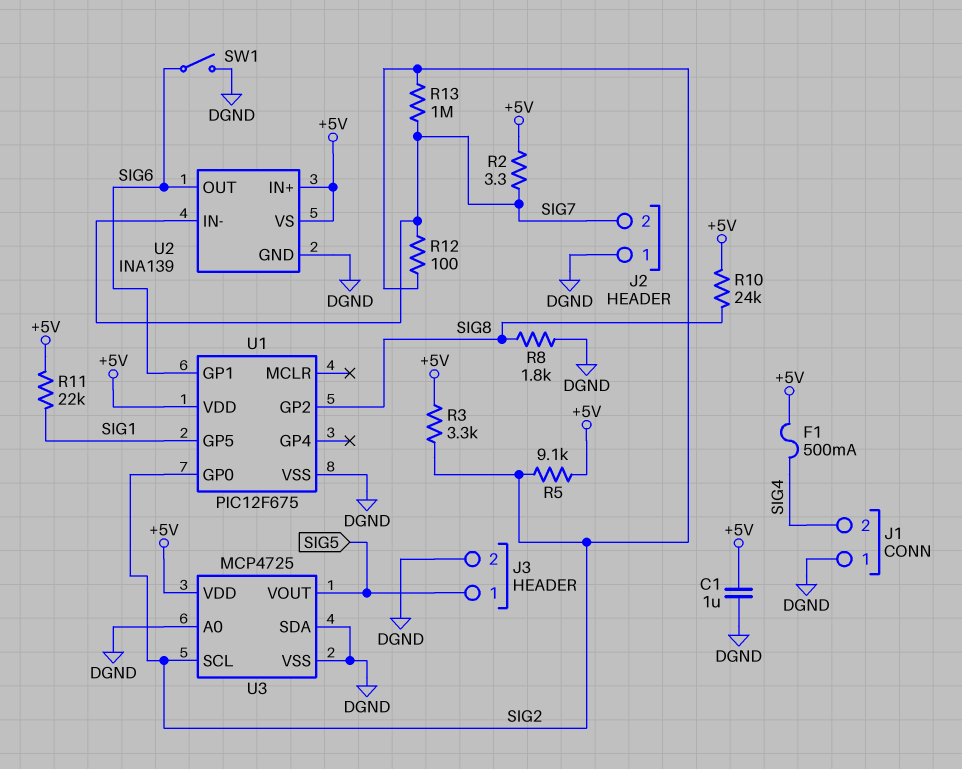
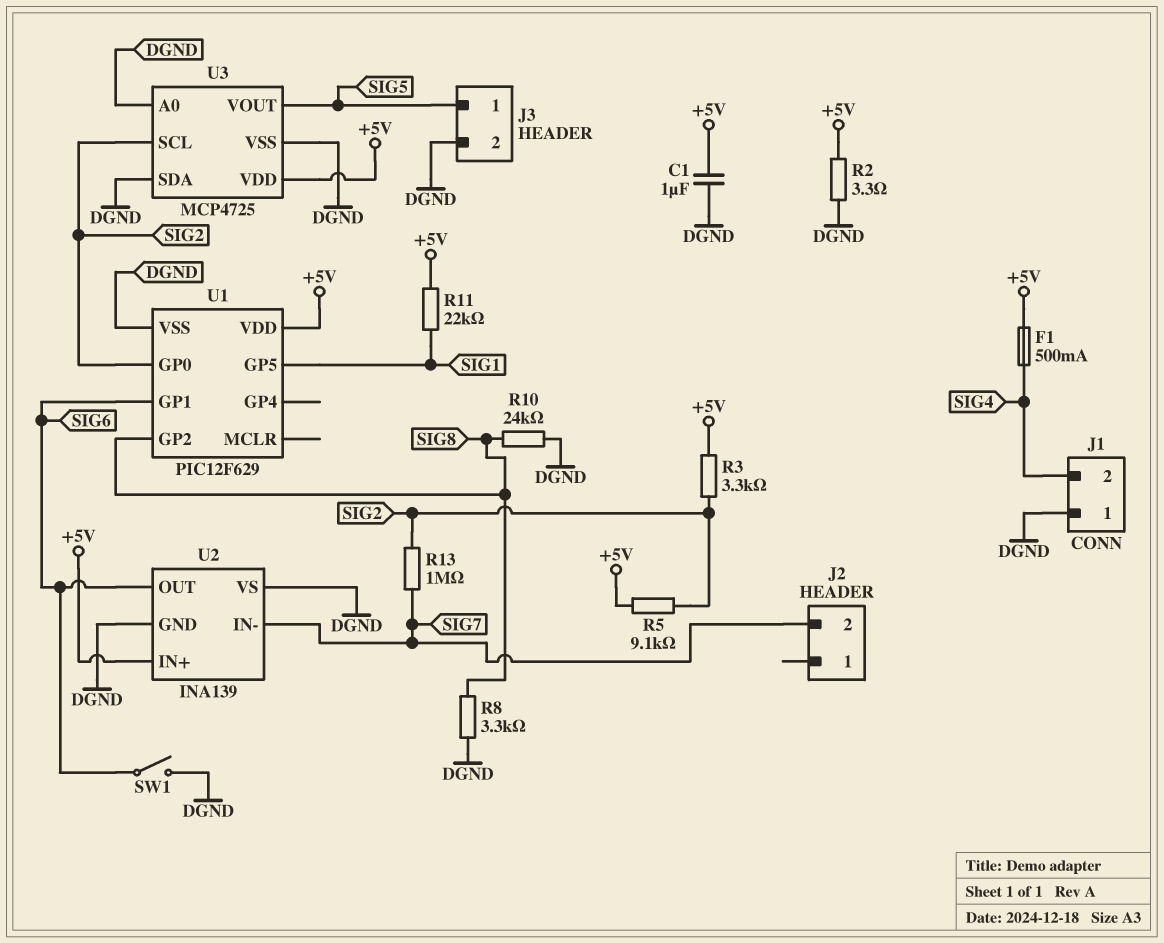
J2 pin 1: DGND -> none
R2: 3.3 (+5V, SIG7) -> 3.3 (+5V, DGND)
R8: 1.8k (DGND, SIG8) -> 3.3k (DGND, SIG8)
R10: 24k (+5V, SIG8) -> 24k (DGND, SIG8)
R12: 100 (SIG2, SIG7) -> none
U1: PIC12F675 -> PIC12F629
U2 pin VS: +5V -> DGND

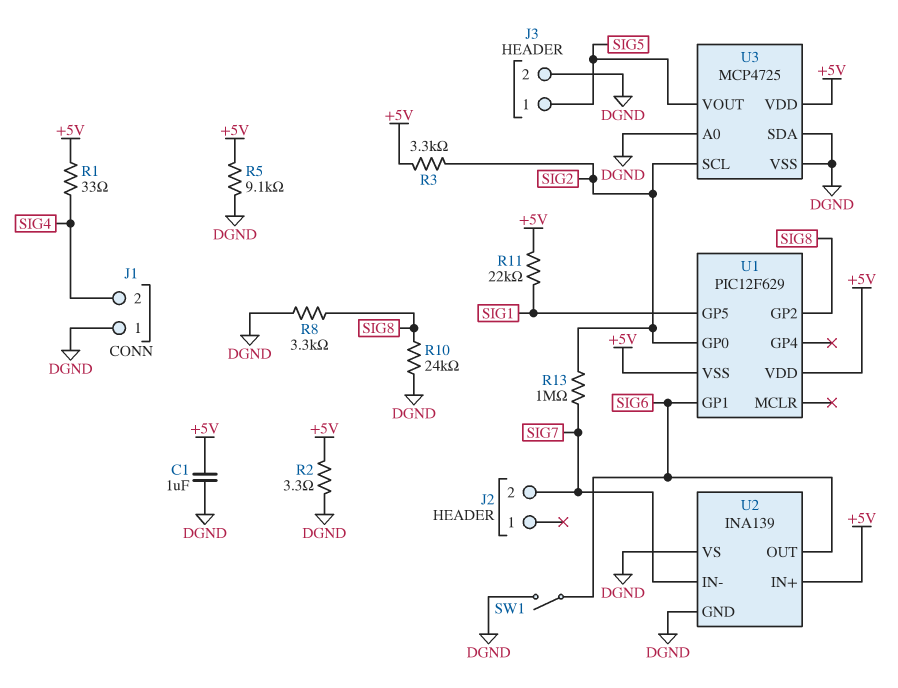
F1: 500mA (+5V, SIG4) -> none
R1: none -> 33 (+5V, SIG4)
R5: 9.1k (+5V, SIG2) -> 9.1k (+5V, DGND)
U1 pin VSS: DGND -> +5V

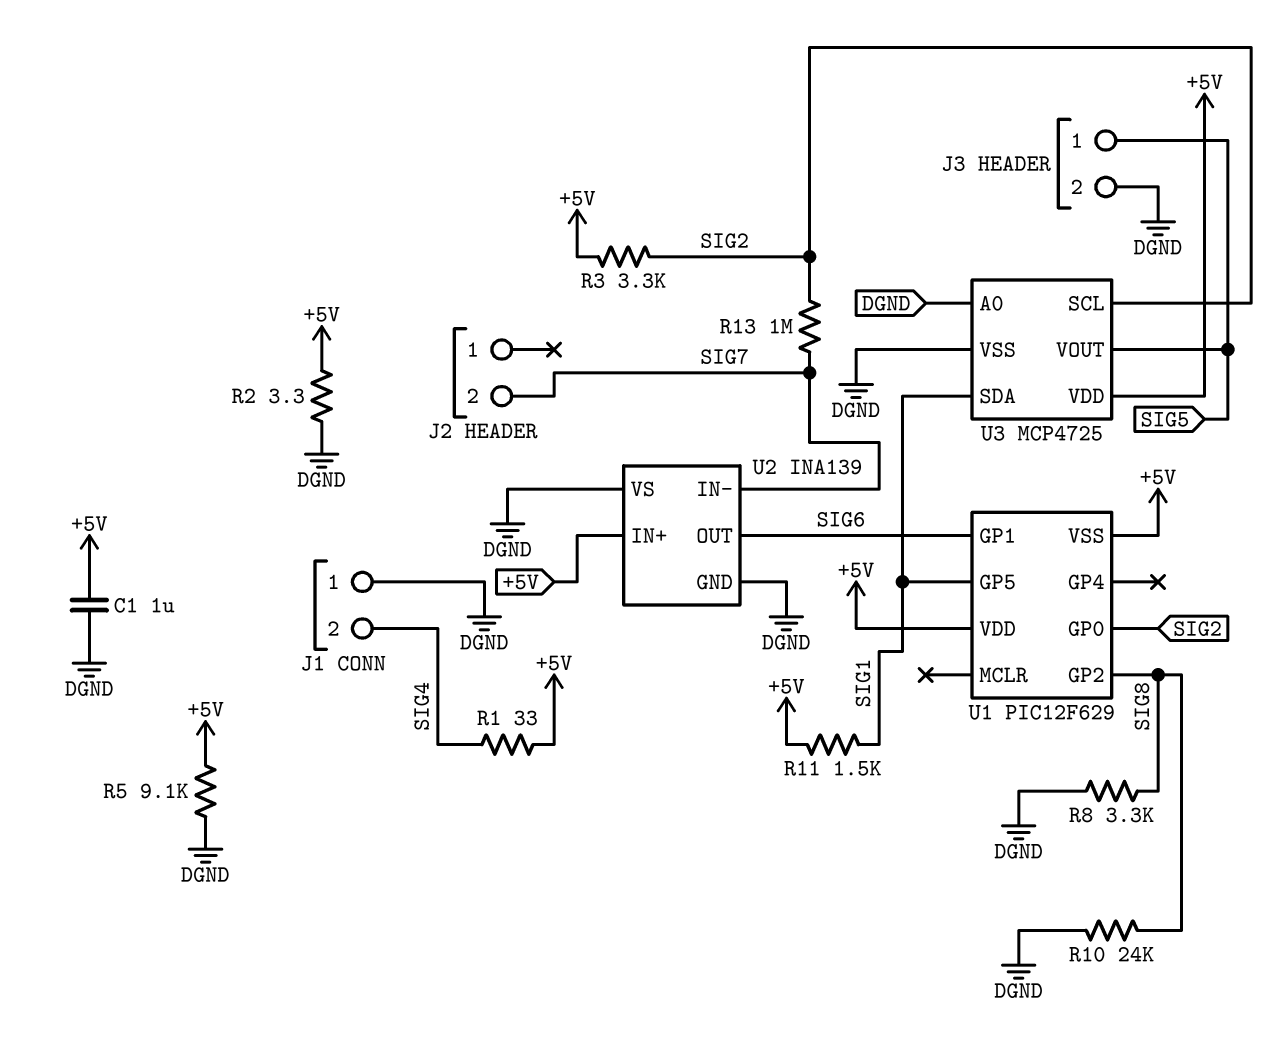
R11: 22k (+5V, SIG1) -> 1.5k (+5V, SIG1)
SW1: switch (DGND, SIG6) -> none
U3 pin SDA: DGND -> SIG1

